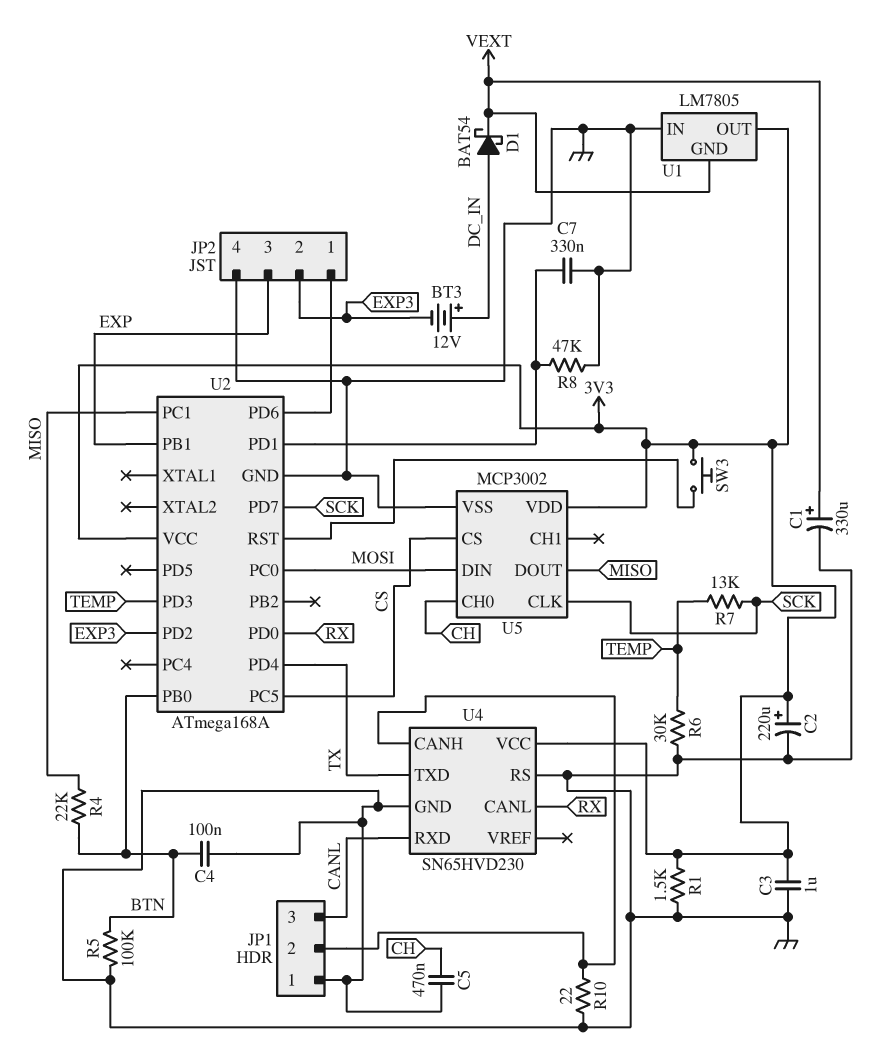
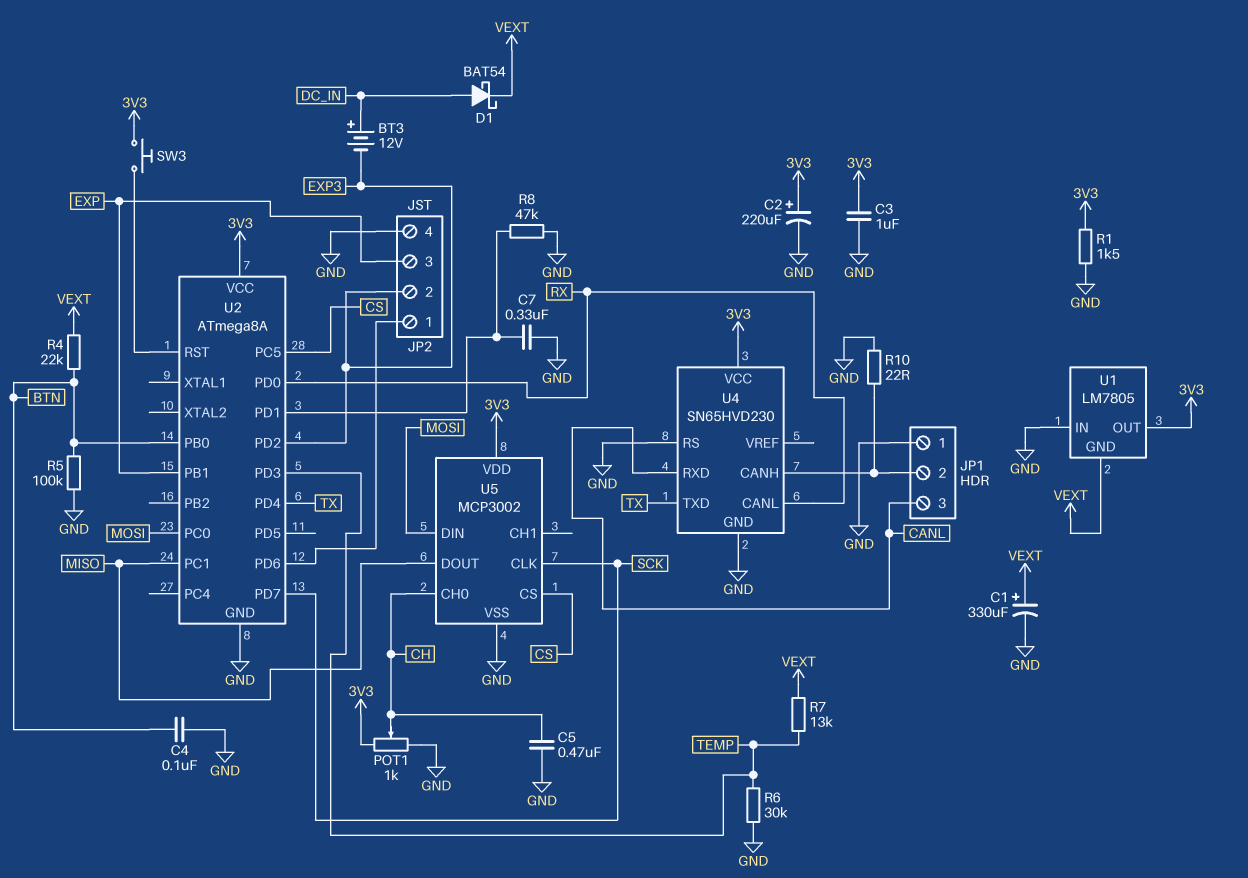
POT1: none -> 1k (3V3, GND, wiper CH)
R4: 22k (BTN, MISO) -> 22k (BTN, VEXT)
R7: 13k (SCK, TEMP) -> 13k (TEMP, VEXT)
U2: ATmega168A -> ATmega8A

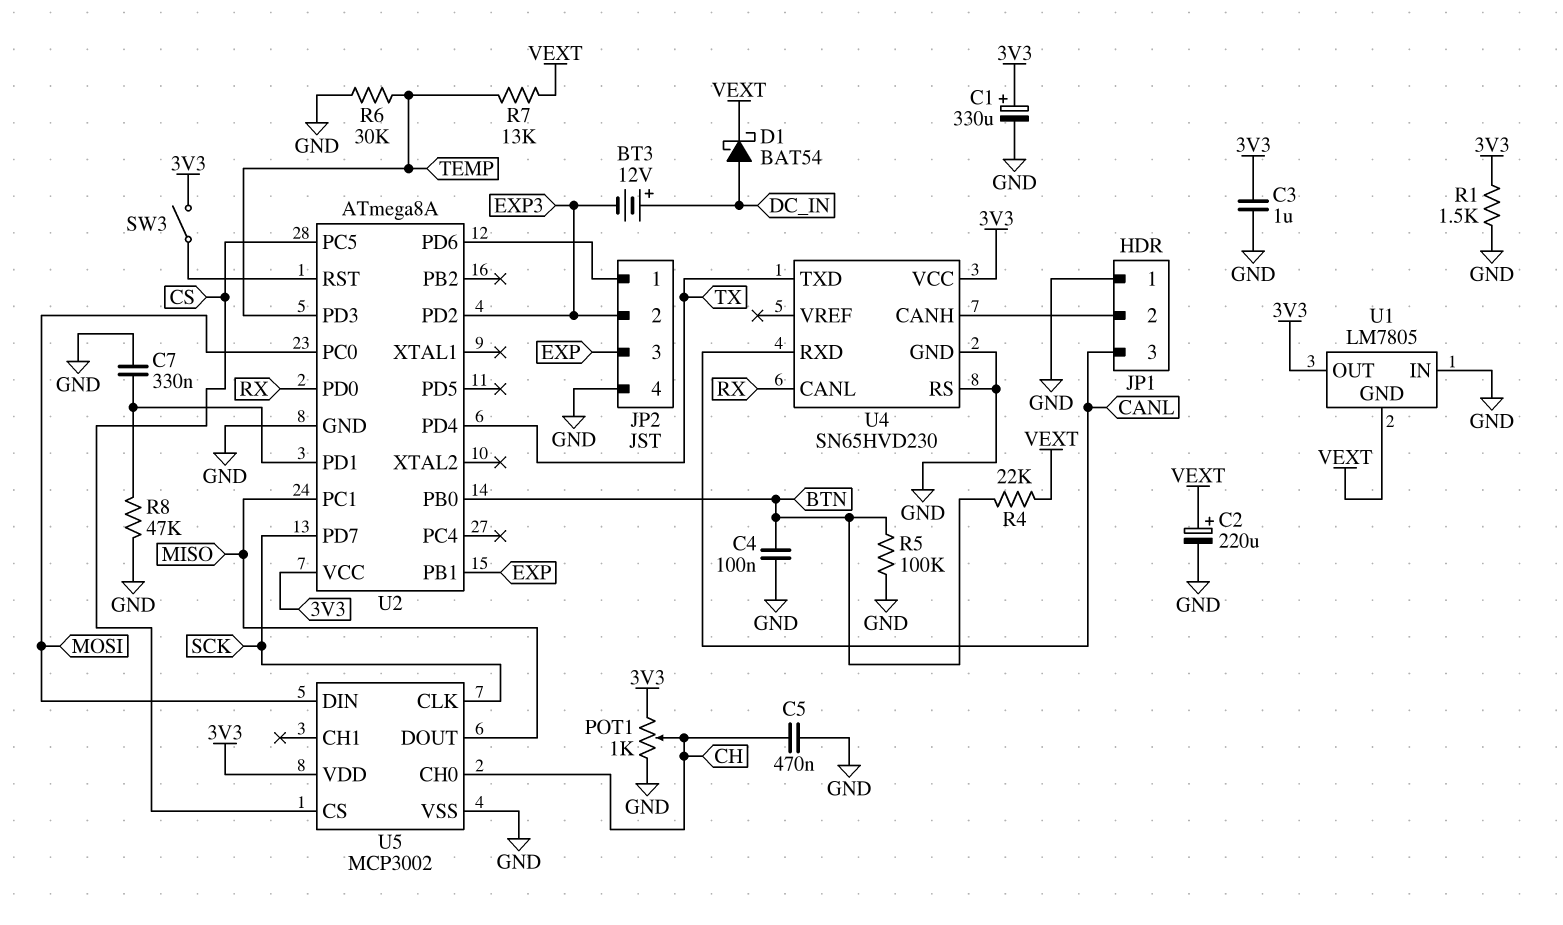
C1: 330uF (plus VEXT, minus GND) -> 330uF (plus 3V3, minus GND)
C2: 220uF (plus 3V3, minus GND) -> 220uF (plus VEXT, minus GND)
R10: 22 (GND, JP1/2) -> none
SW3: button (3V3, U2/RST) -> switch (3V3, U2/RST)

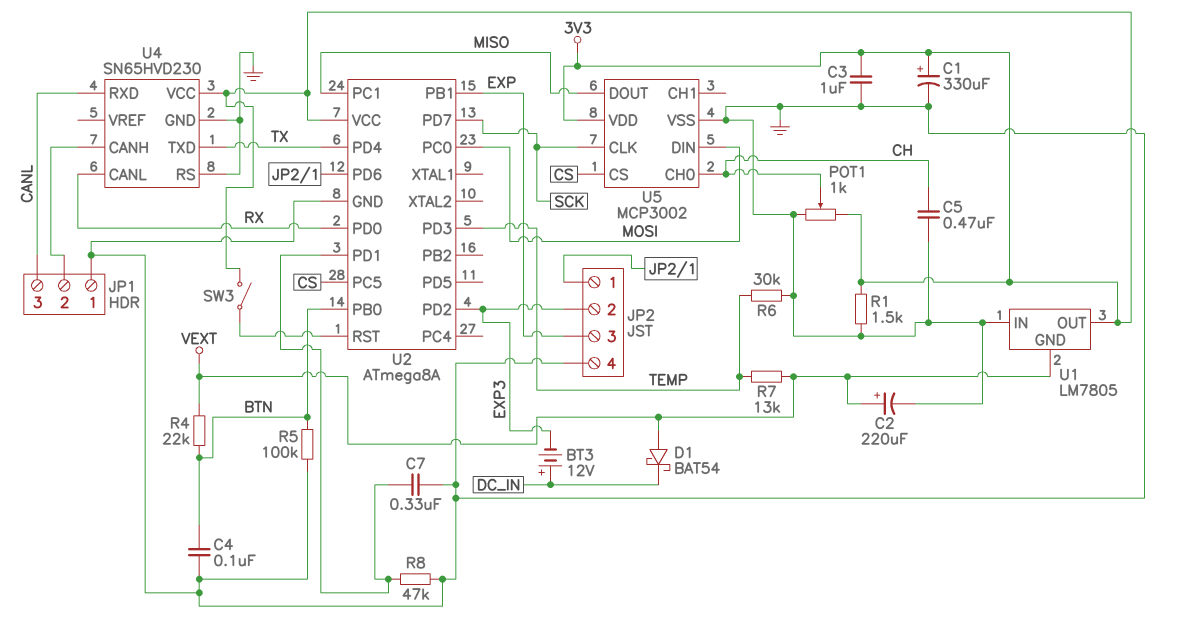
D1: schottky BAT54 (A DC_IN, K VEXT) -> schottky BAT54 (A VEXT, K DC_IN)

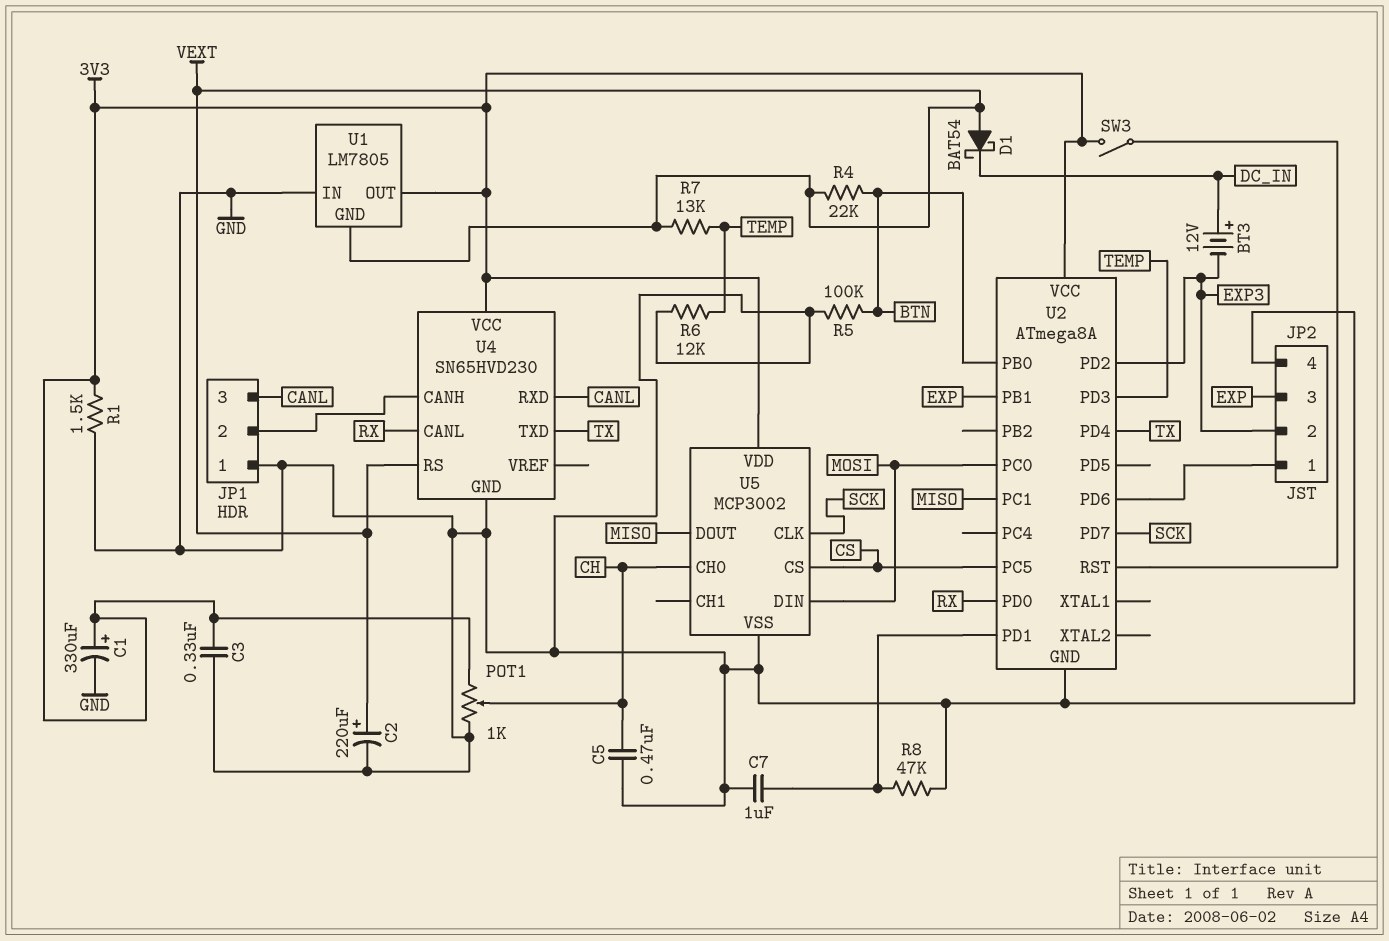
C3: 1uF (3V3, GND) -> 330nF (3V3, GND)
C4: 100nF (BTN, GND) -> none
C7: 330nF (GND, U2/PD1) -> 1uF (GND, U2/PD1)
R6: 30k (GND, TEMP) -> 12k (GND, TEMP)
U4 pin RS: GND -> VEXT

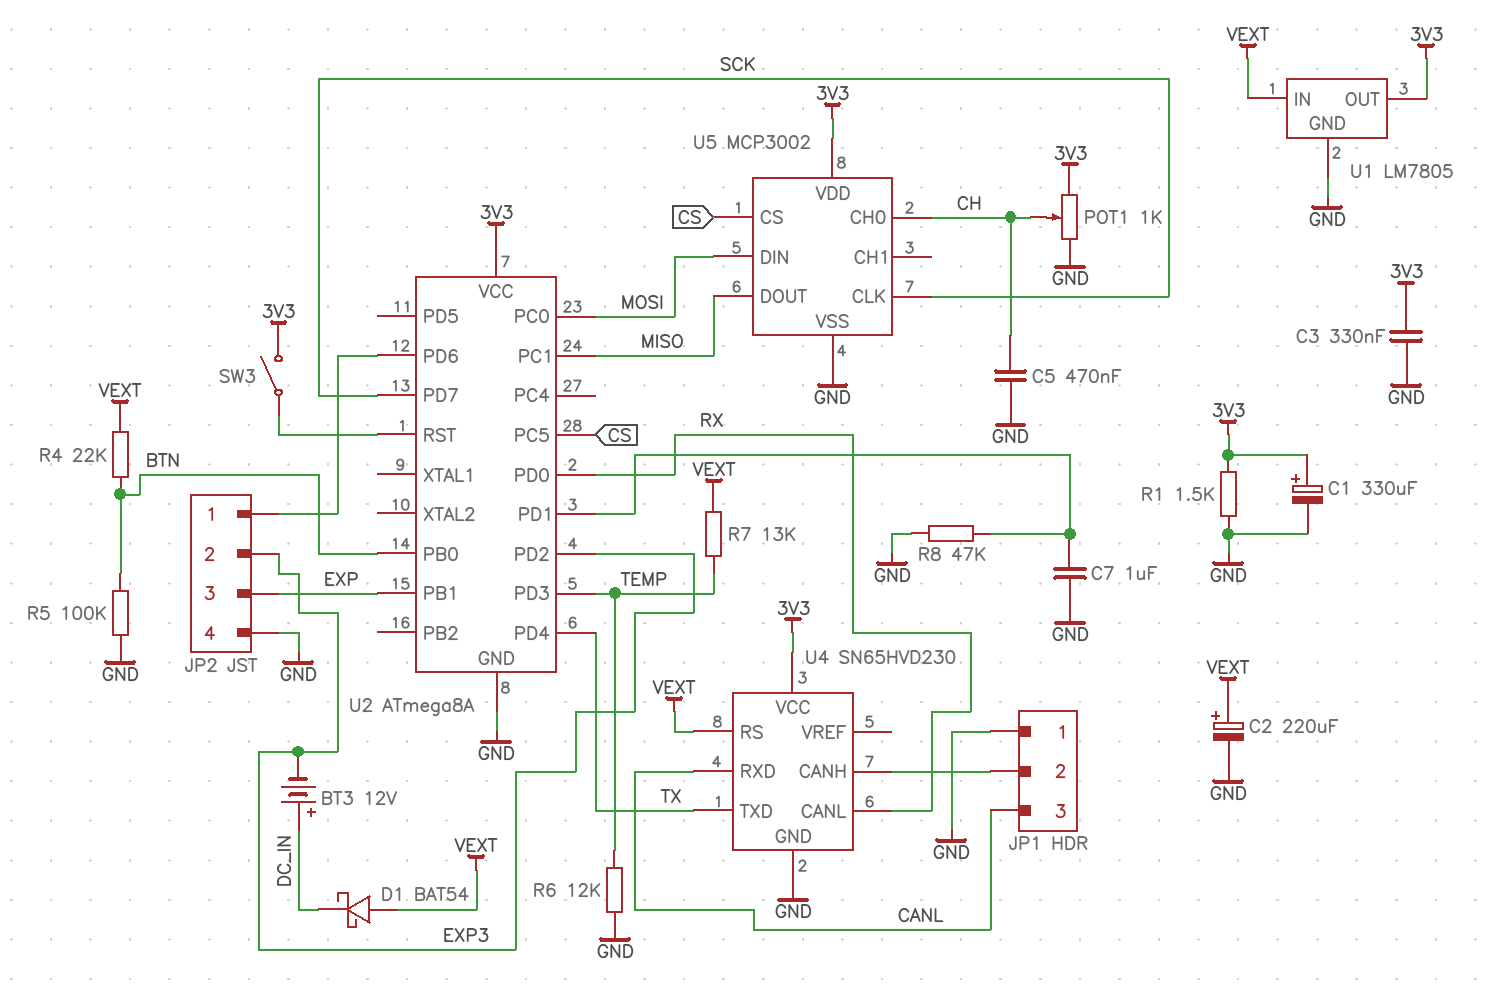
U1 pin GND: VEXT -> GND
U1 pin IN: GND -> VEXT

